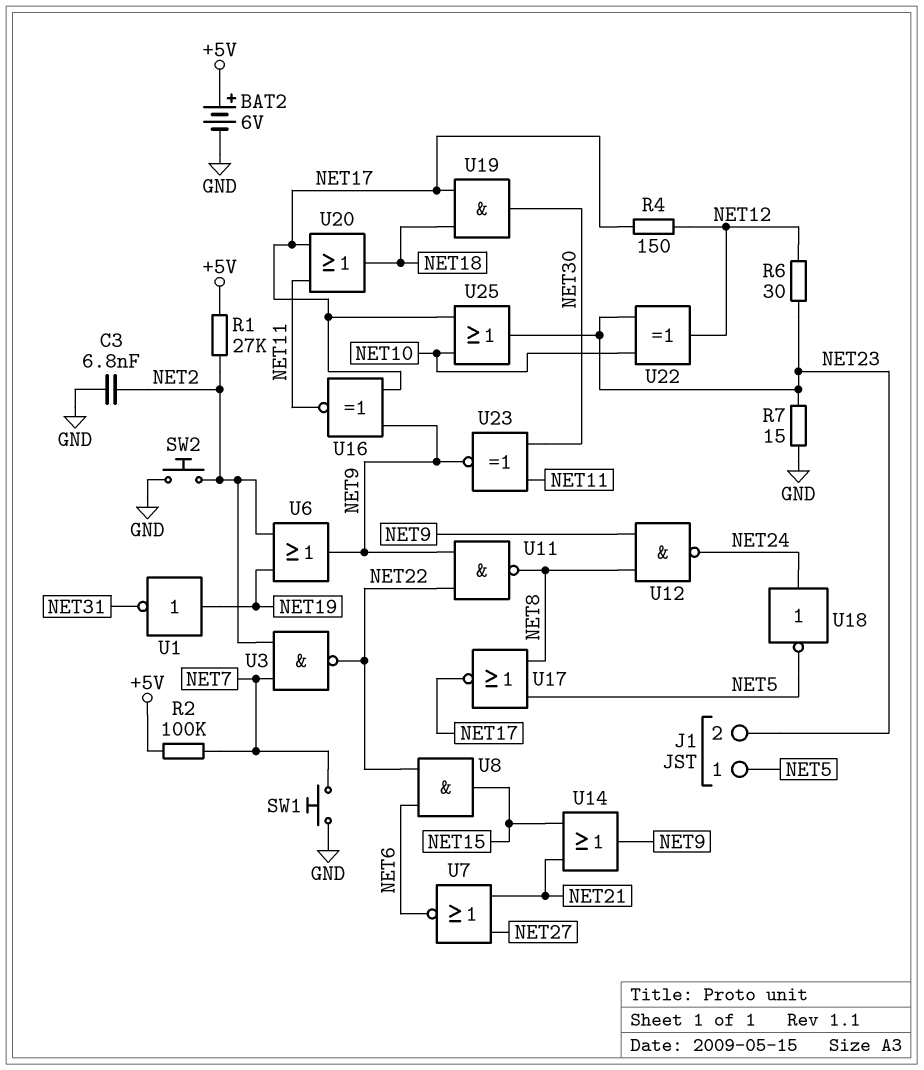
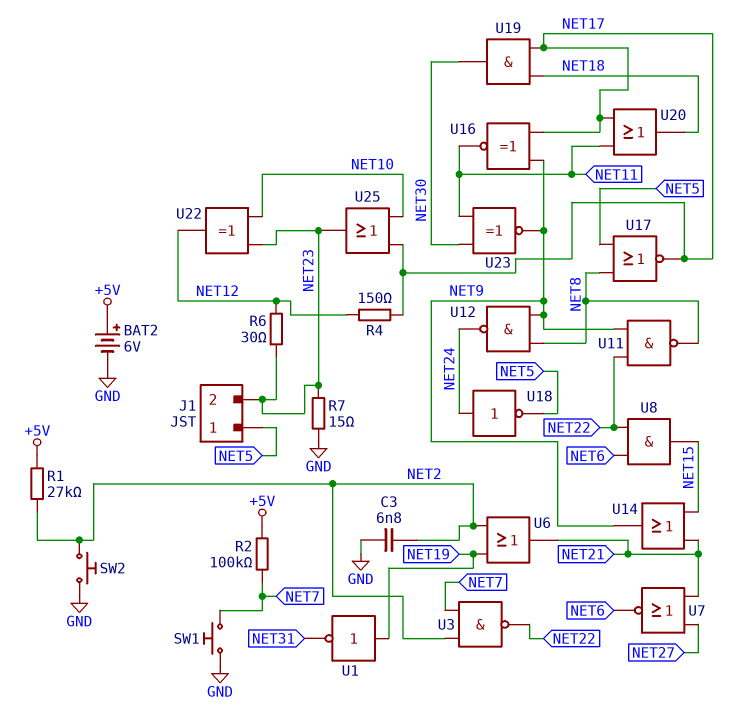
U6: OR (in NET2, in NET19, out NET9) -> OR (in NET2, in NET19, out NET21)

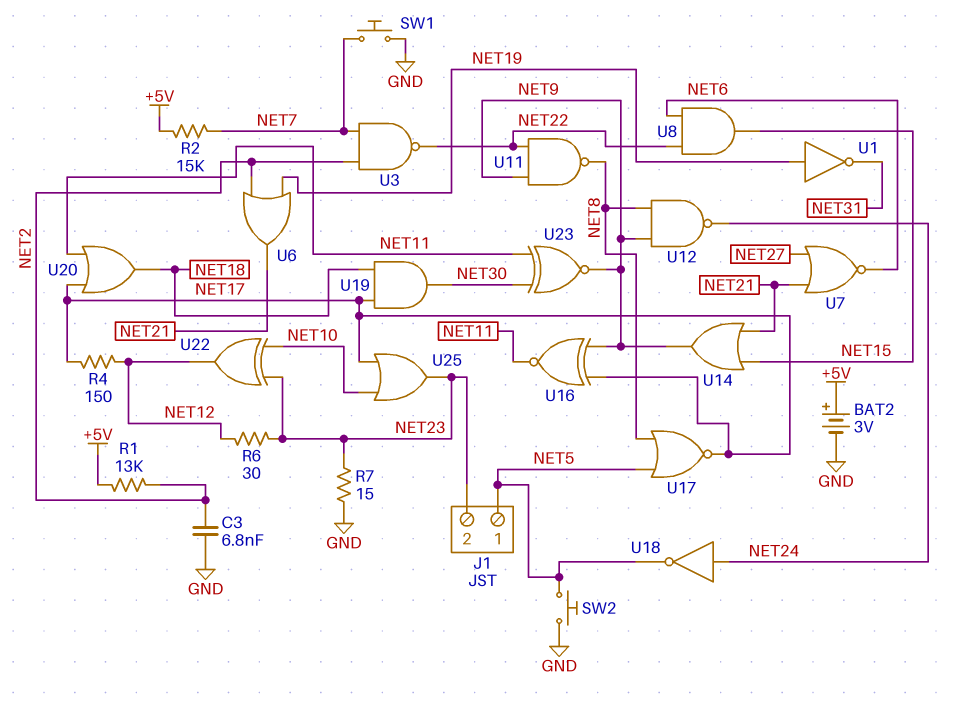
BAT2: 6V (plus +5V, minus GND) -> 3V (plus +5V, minus GND)
R1: 27k (+5V, NET2) -> 13k (+5V, NET2)
R2: 100k (+5V, NET7) -> 15k (+5V, NET7)
SW2: button (GND, NET2) -> button (GND, NET5)

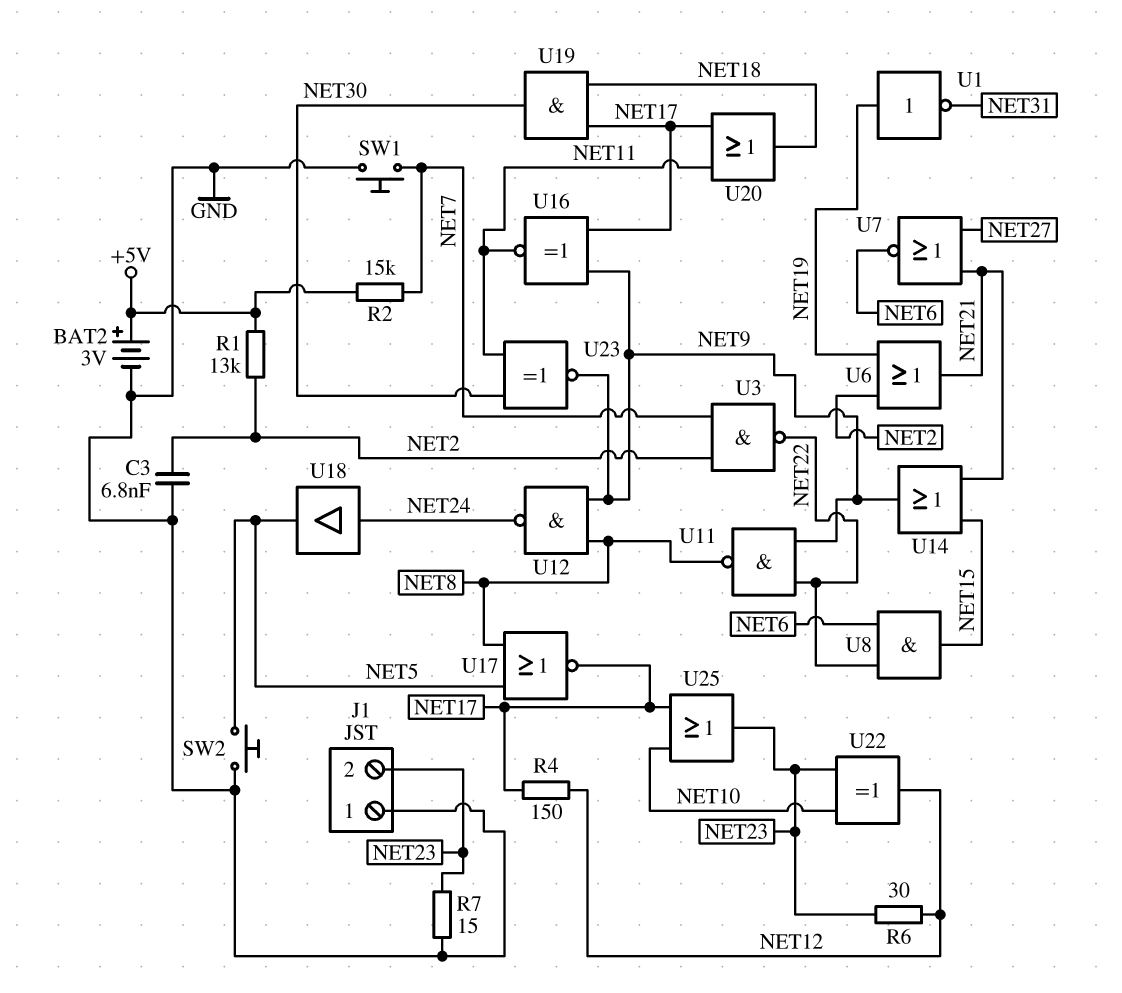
J1 pin 1: NET5 -> GND
U18: NOT (in NET24, out NET5) -> buffer (in NET24, out NET5)

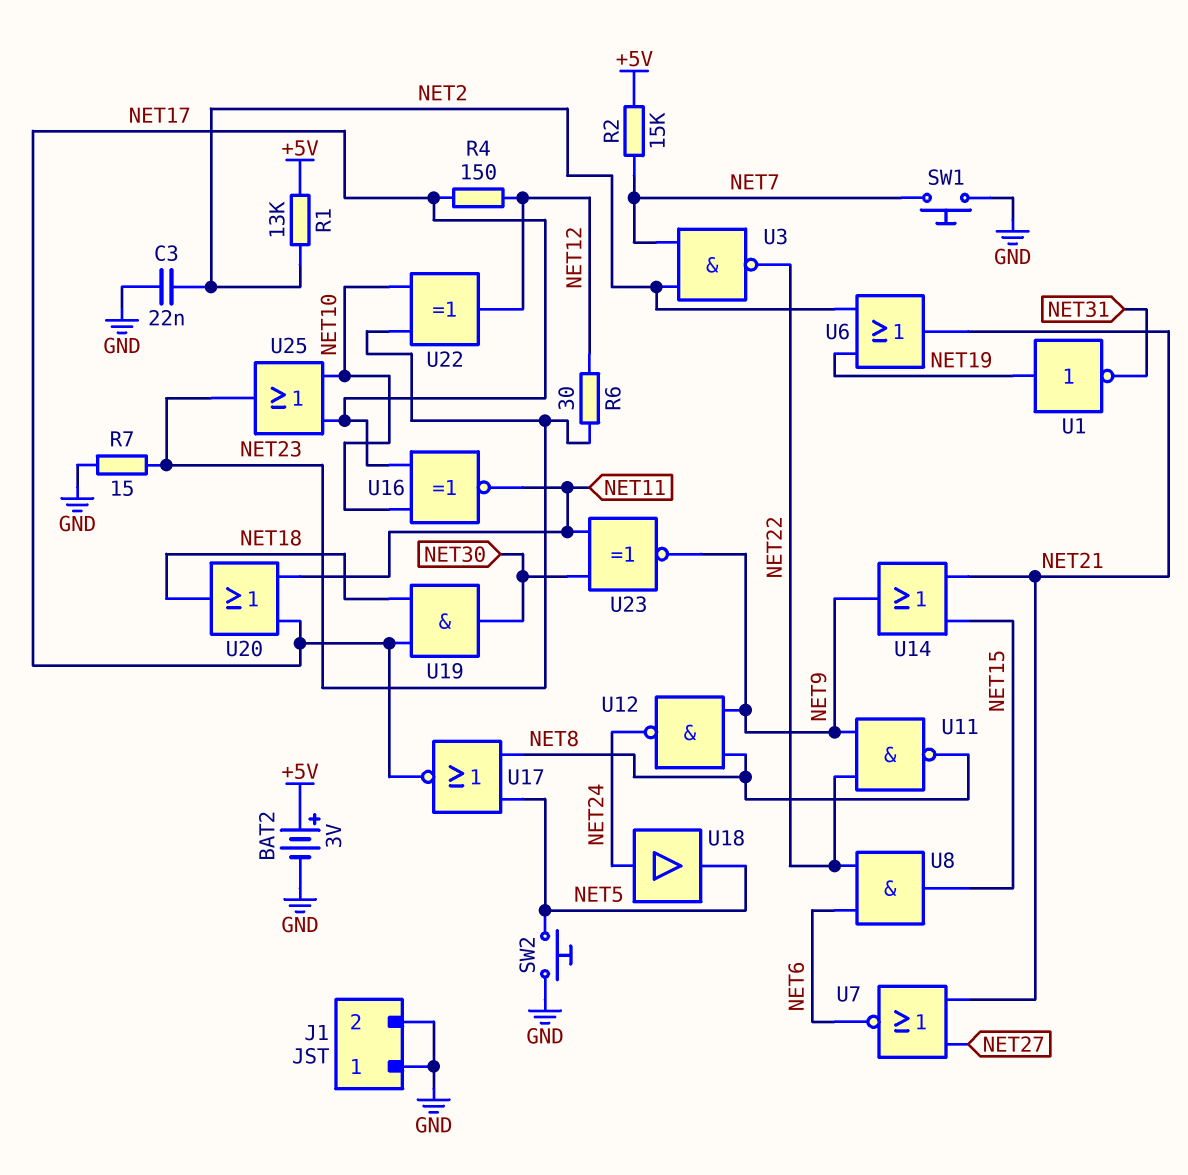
C3: 6.8nF (GND, NET2) -> 22nF (GND, NET2)
J1 pin 2: NET23 -> GND
U16: XNOR (in NET9, in NET17, out NET11) -> XNOR (in NET10, in NET17, out NET11)

